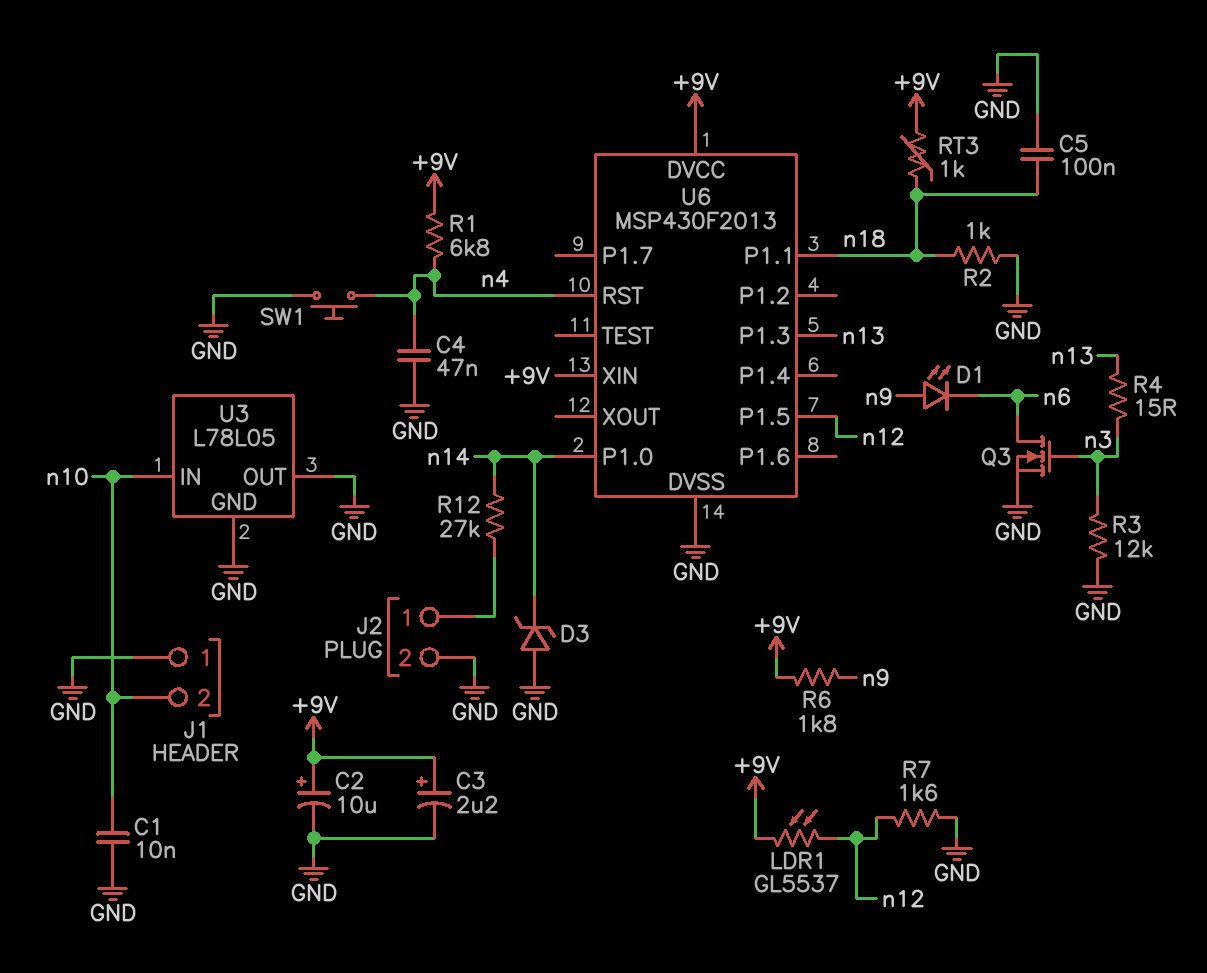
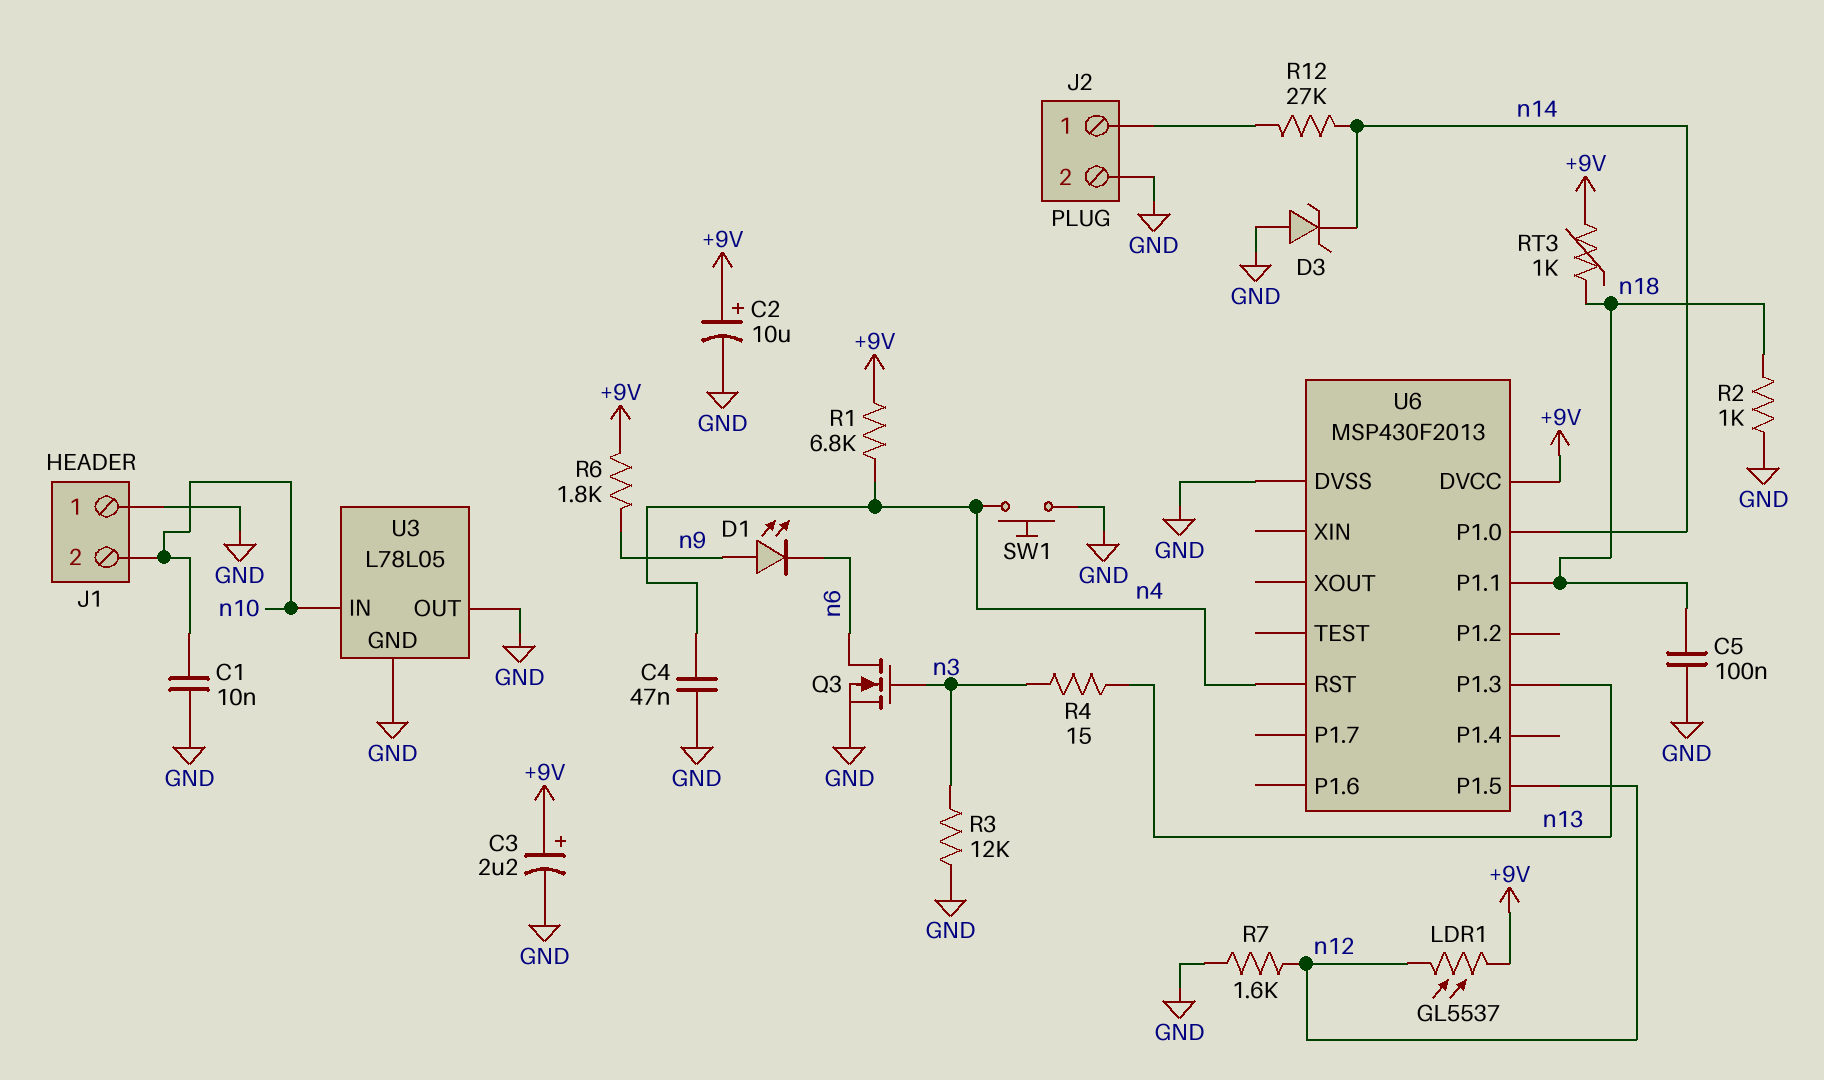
U6 pin XIN: +9V -> none

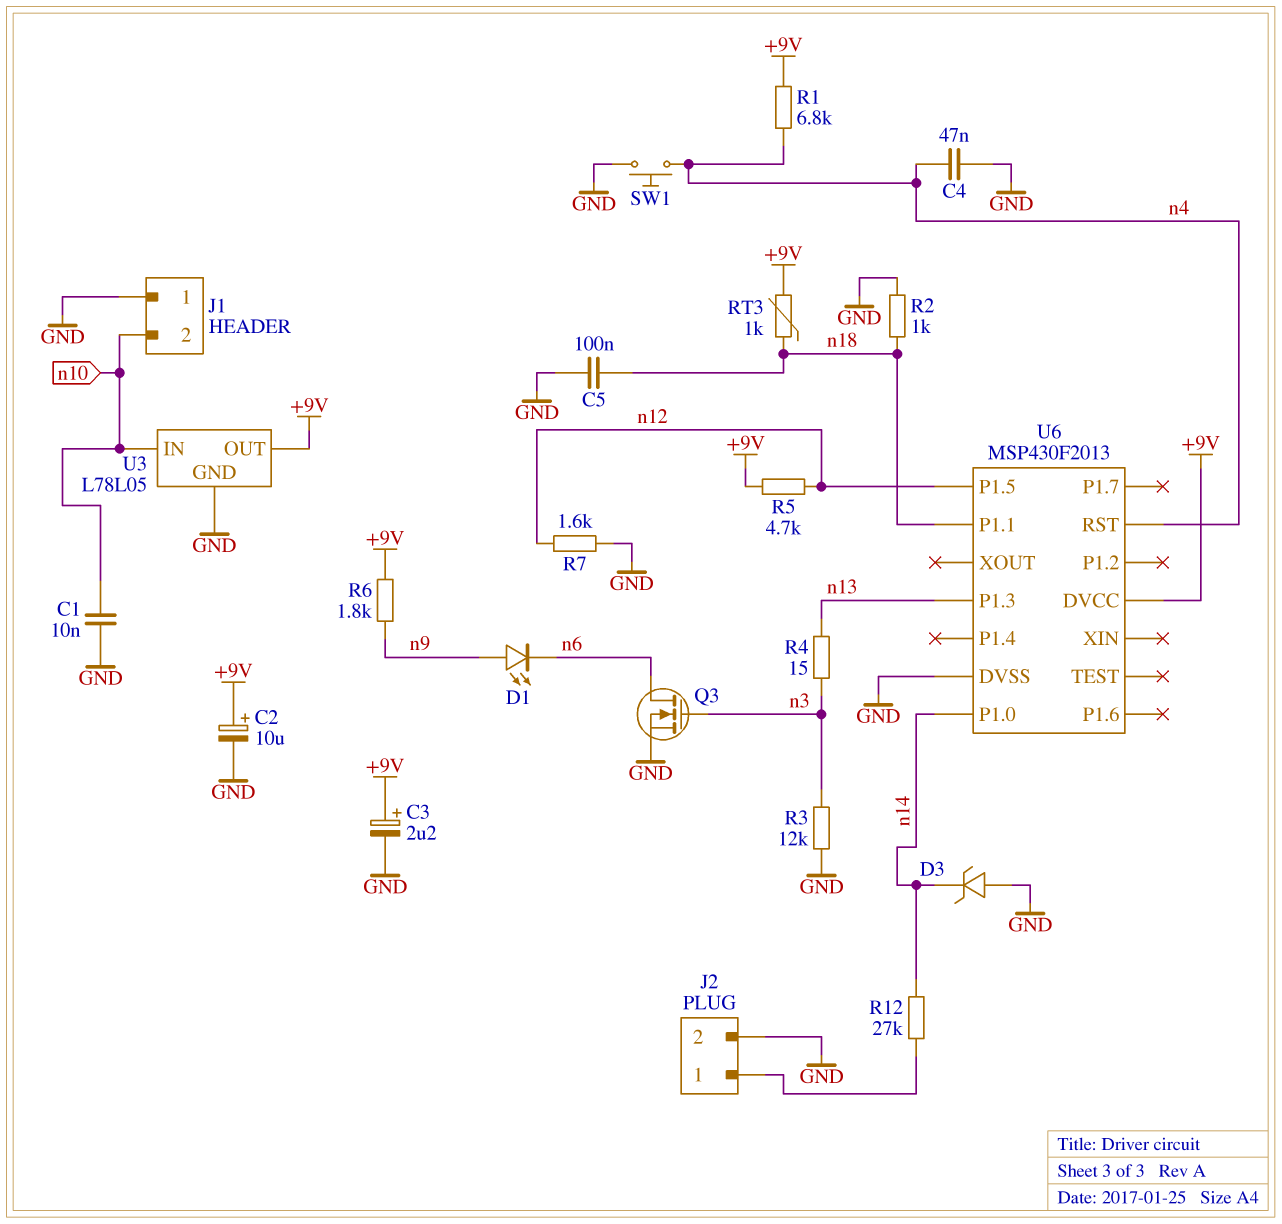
LDR1: GL5537 (+9V, n12) -> none
R5: none -> 4.7k (+9V, n12)
U3 pin OUT: GND -> +9V

